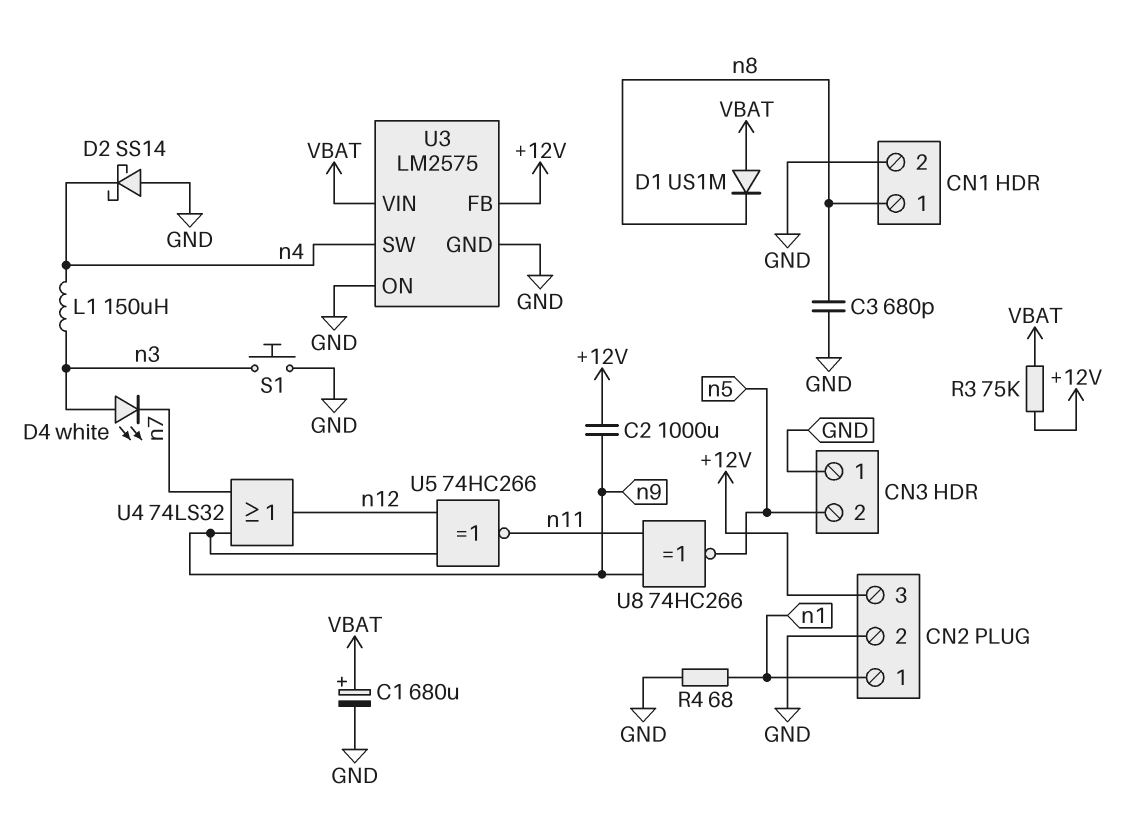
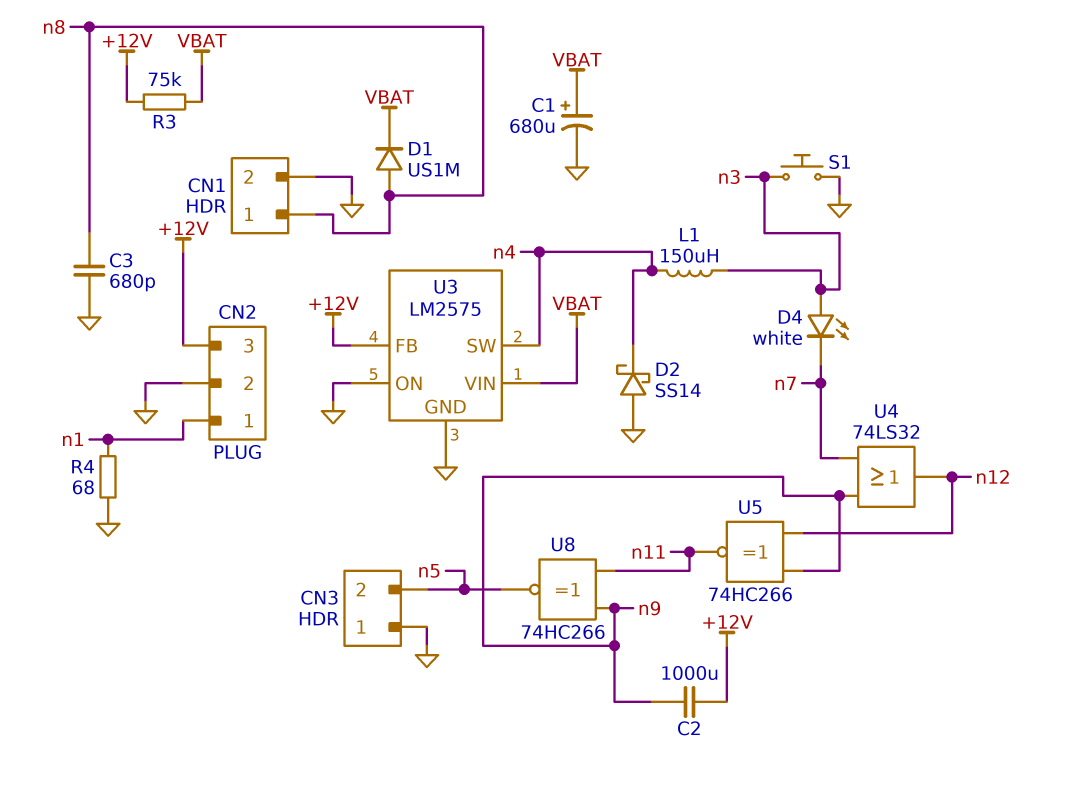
D1: diode US1M (A VBAT, K n8) -> diode US1M (A n8, K VBAT)

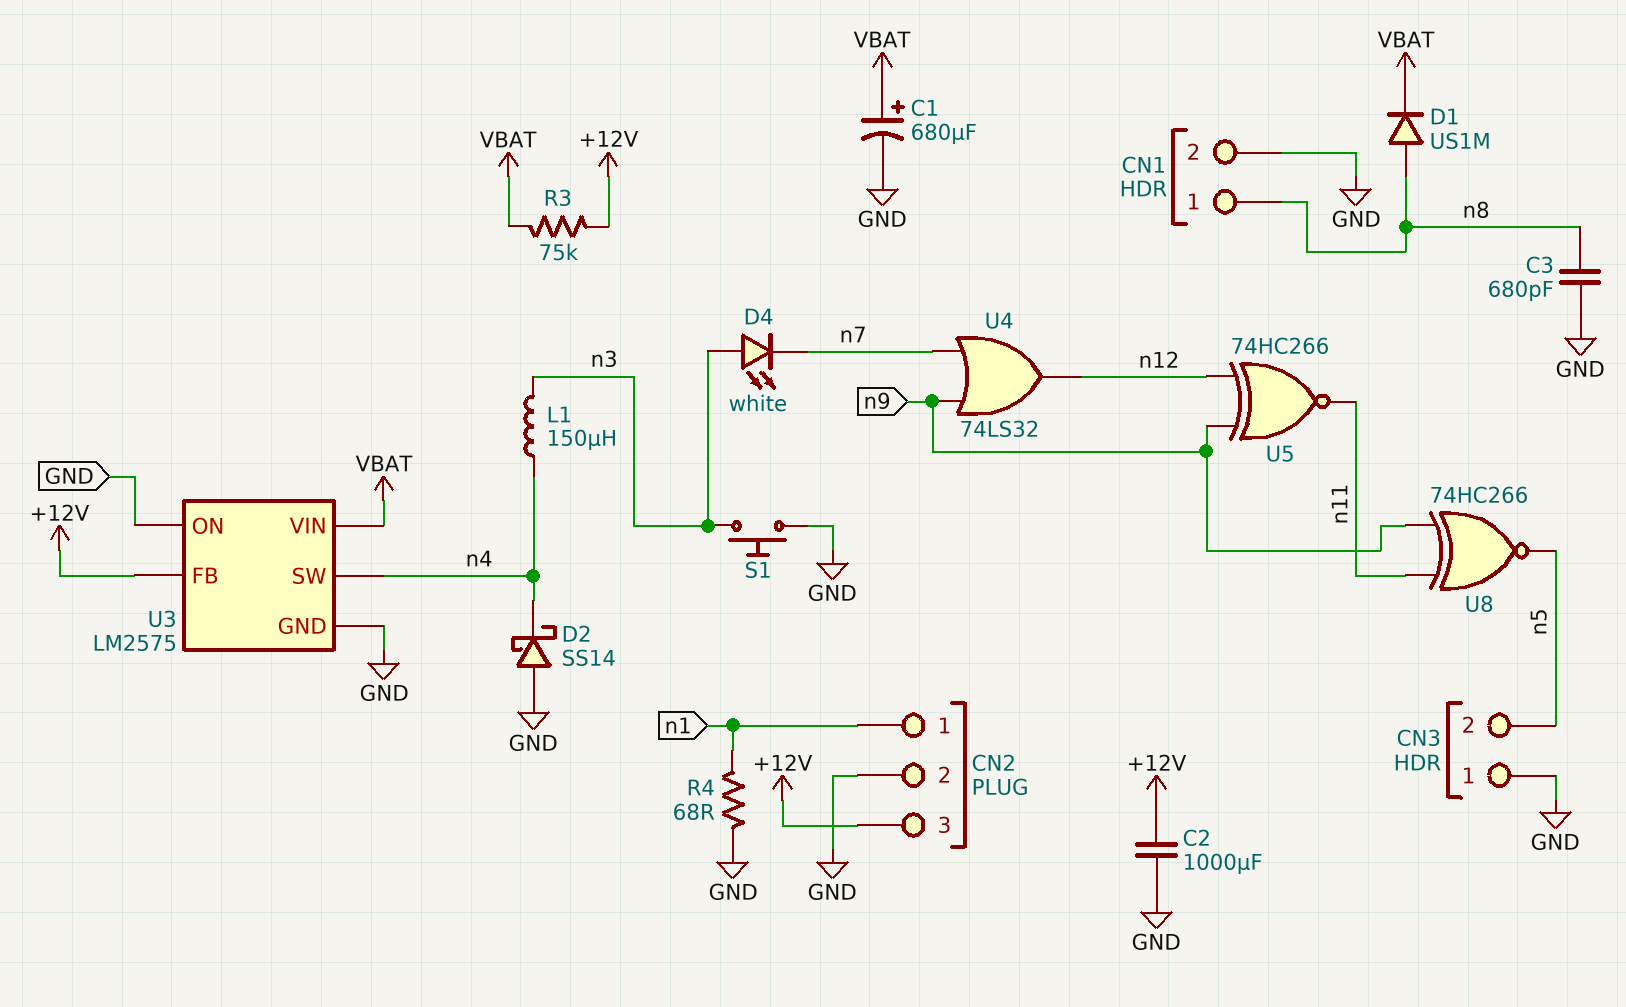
C2: 1000uF (+12V, n9) -> 1000uF (+12V, GND)

